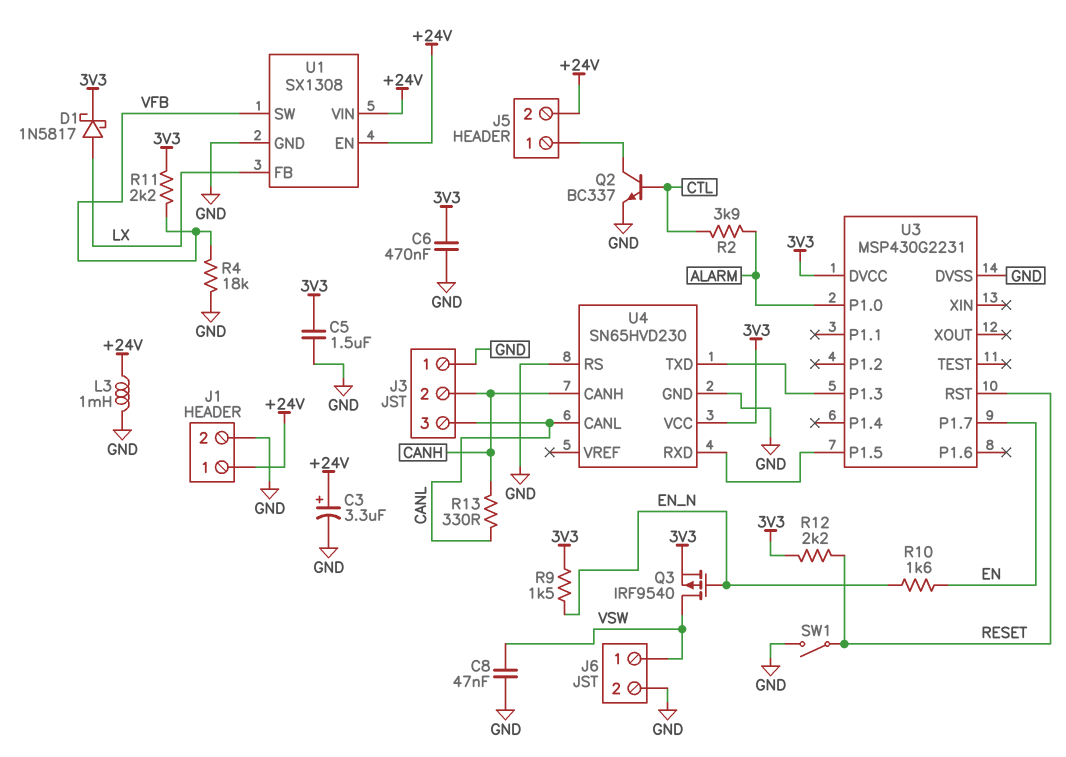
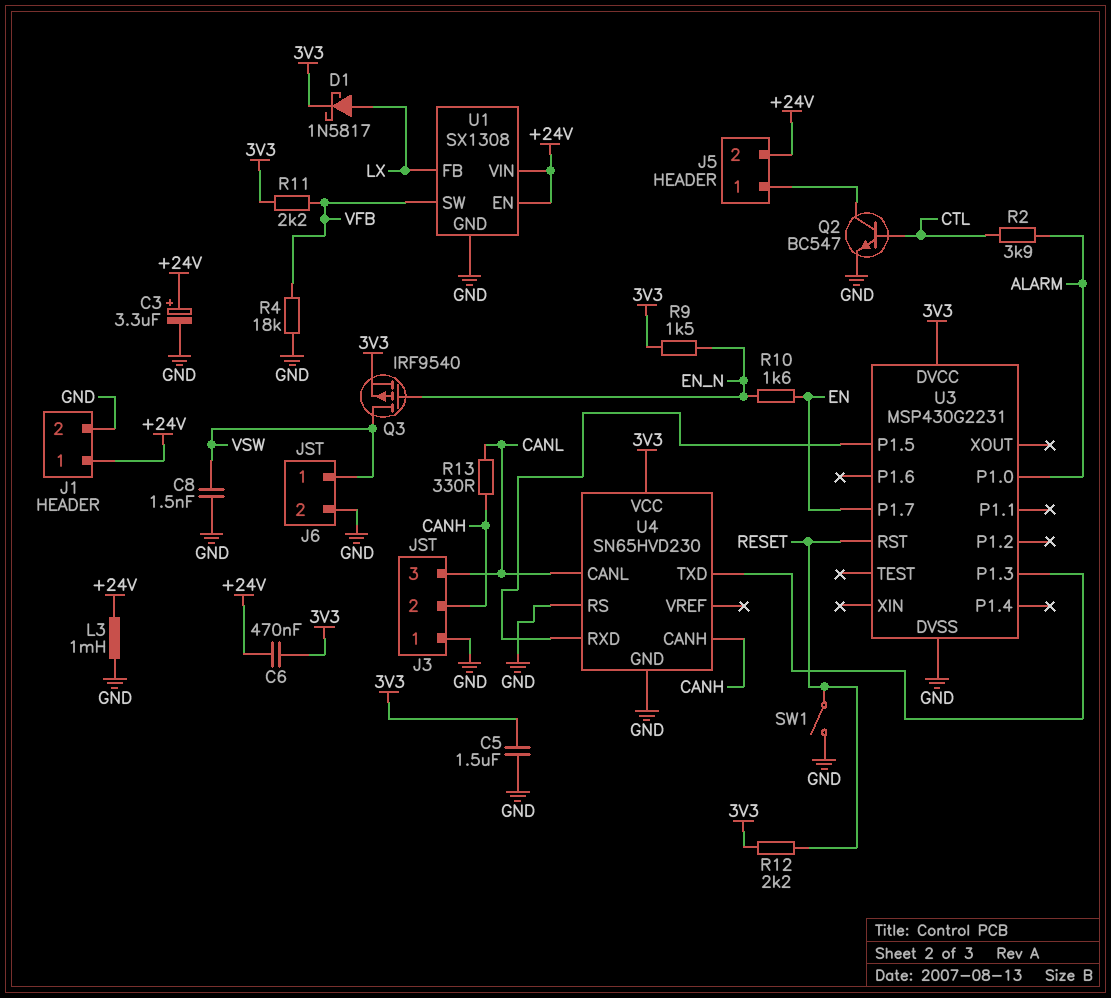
C6: 470nF (3V3, GND) -> 470nF (+24V, 3V3)
C8: 47nF (GND, VSW) -> 1.5nF (GND, VSW)
Q2: NPN BC337 (B CTL, C J5/1, E GND) -> NPN BC547 (B CTL, C J5/1, E GND)

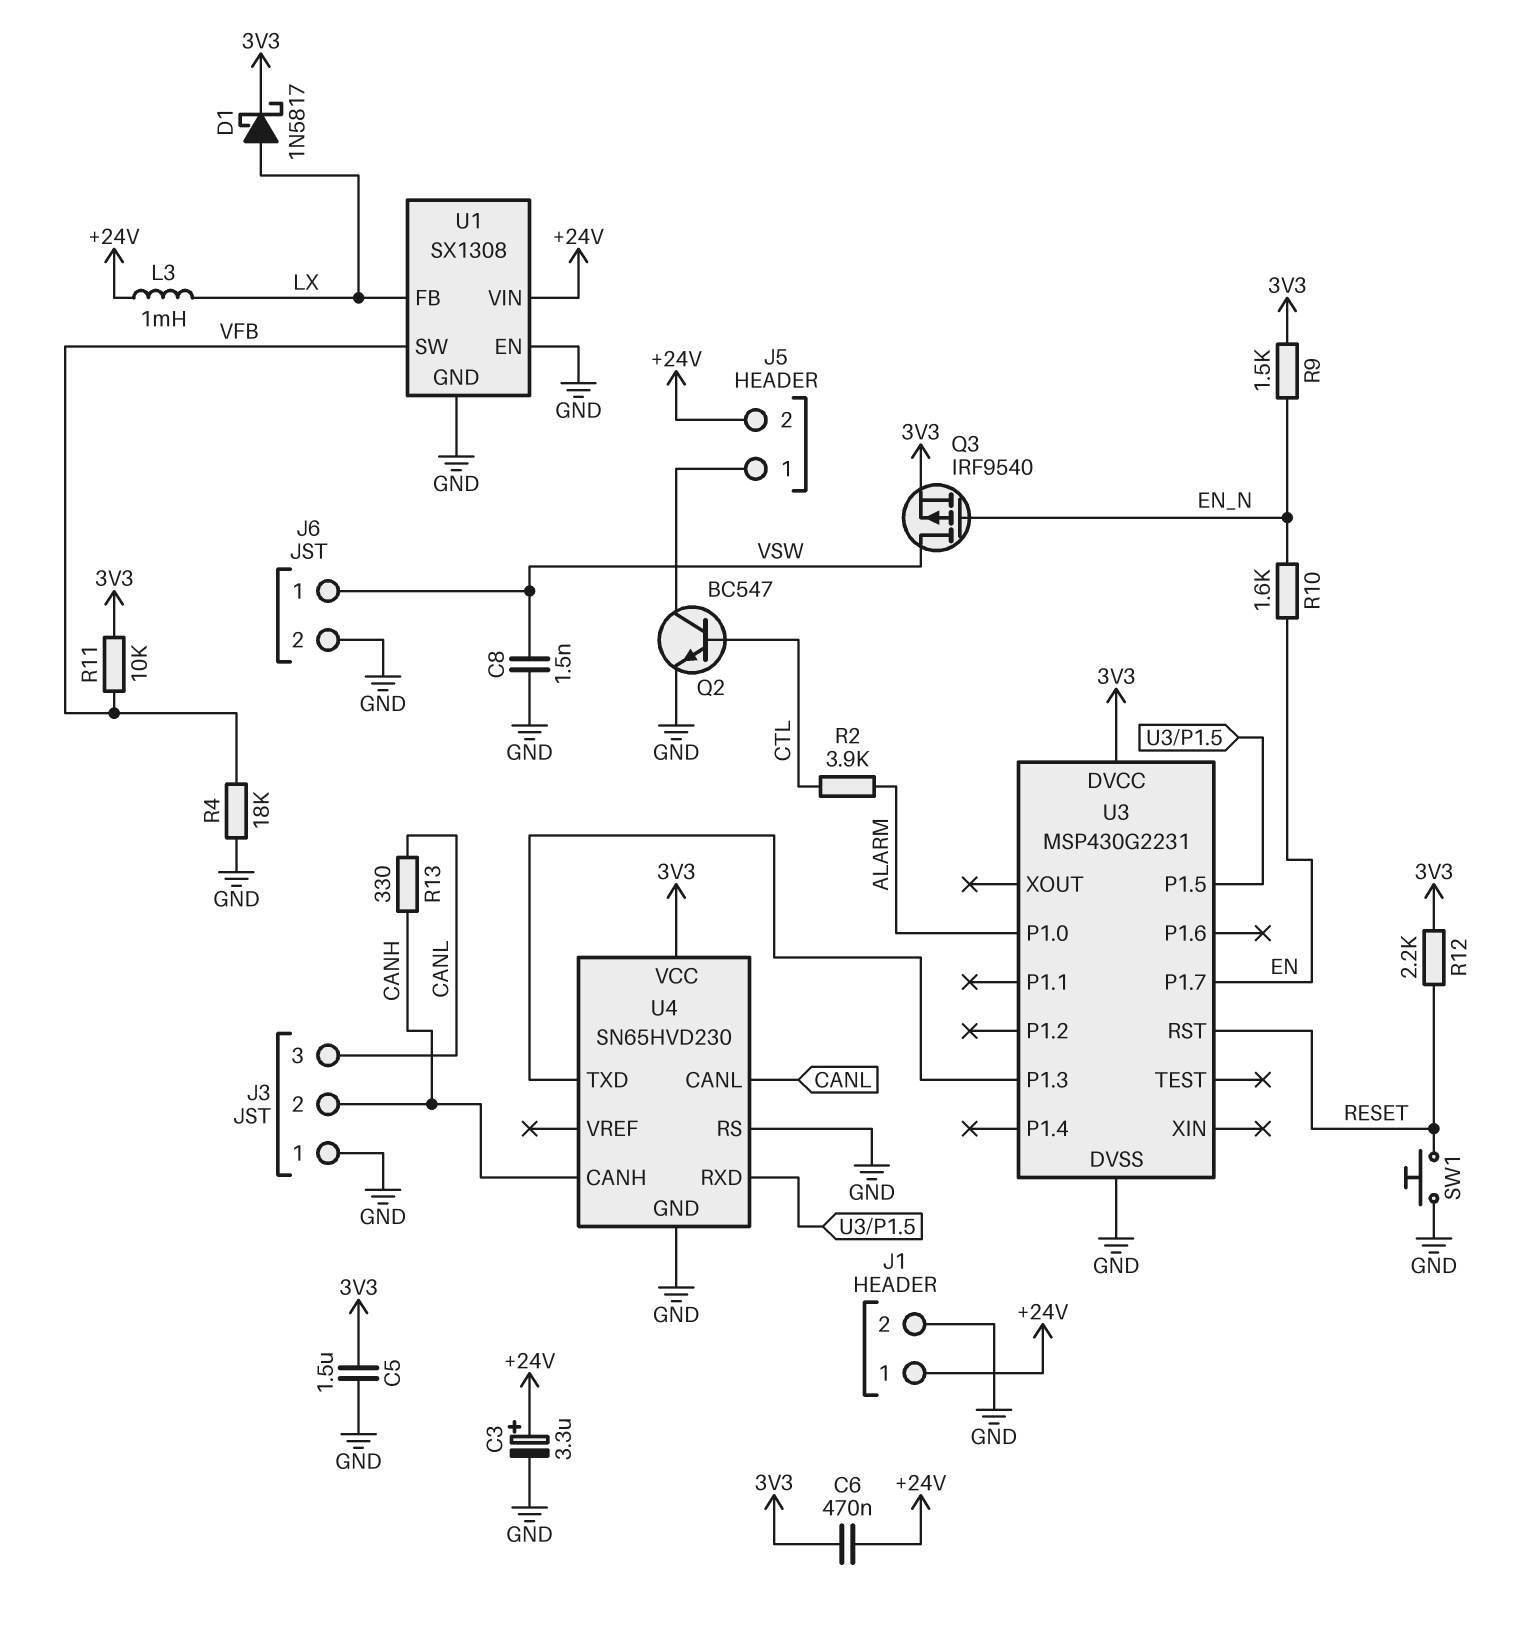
L3: 1mH (+24V, GND) -> 1mH (+24V, LX)
R11: 2.2k (3V3, VFB) -> 10k (3V3, VFB)
SW1: switch (GND, RESET) -> button (GND, RESET)
U1 pin EN: +24V -> GND

